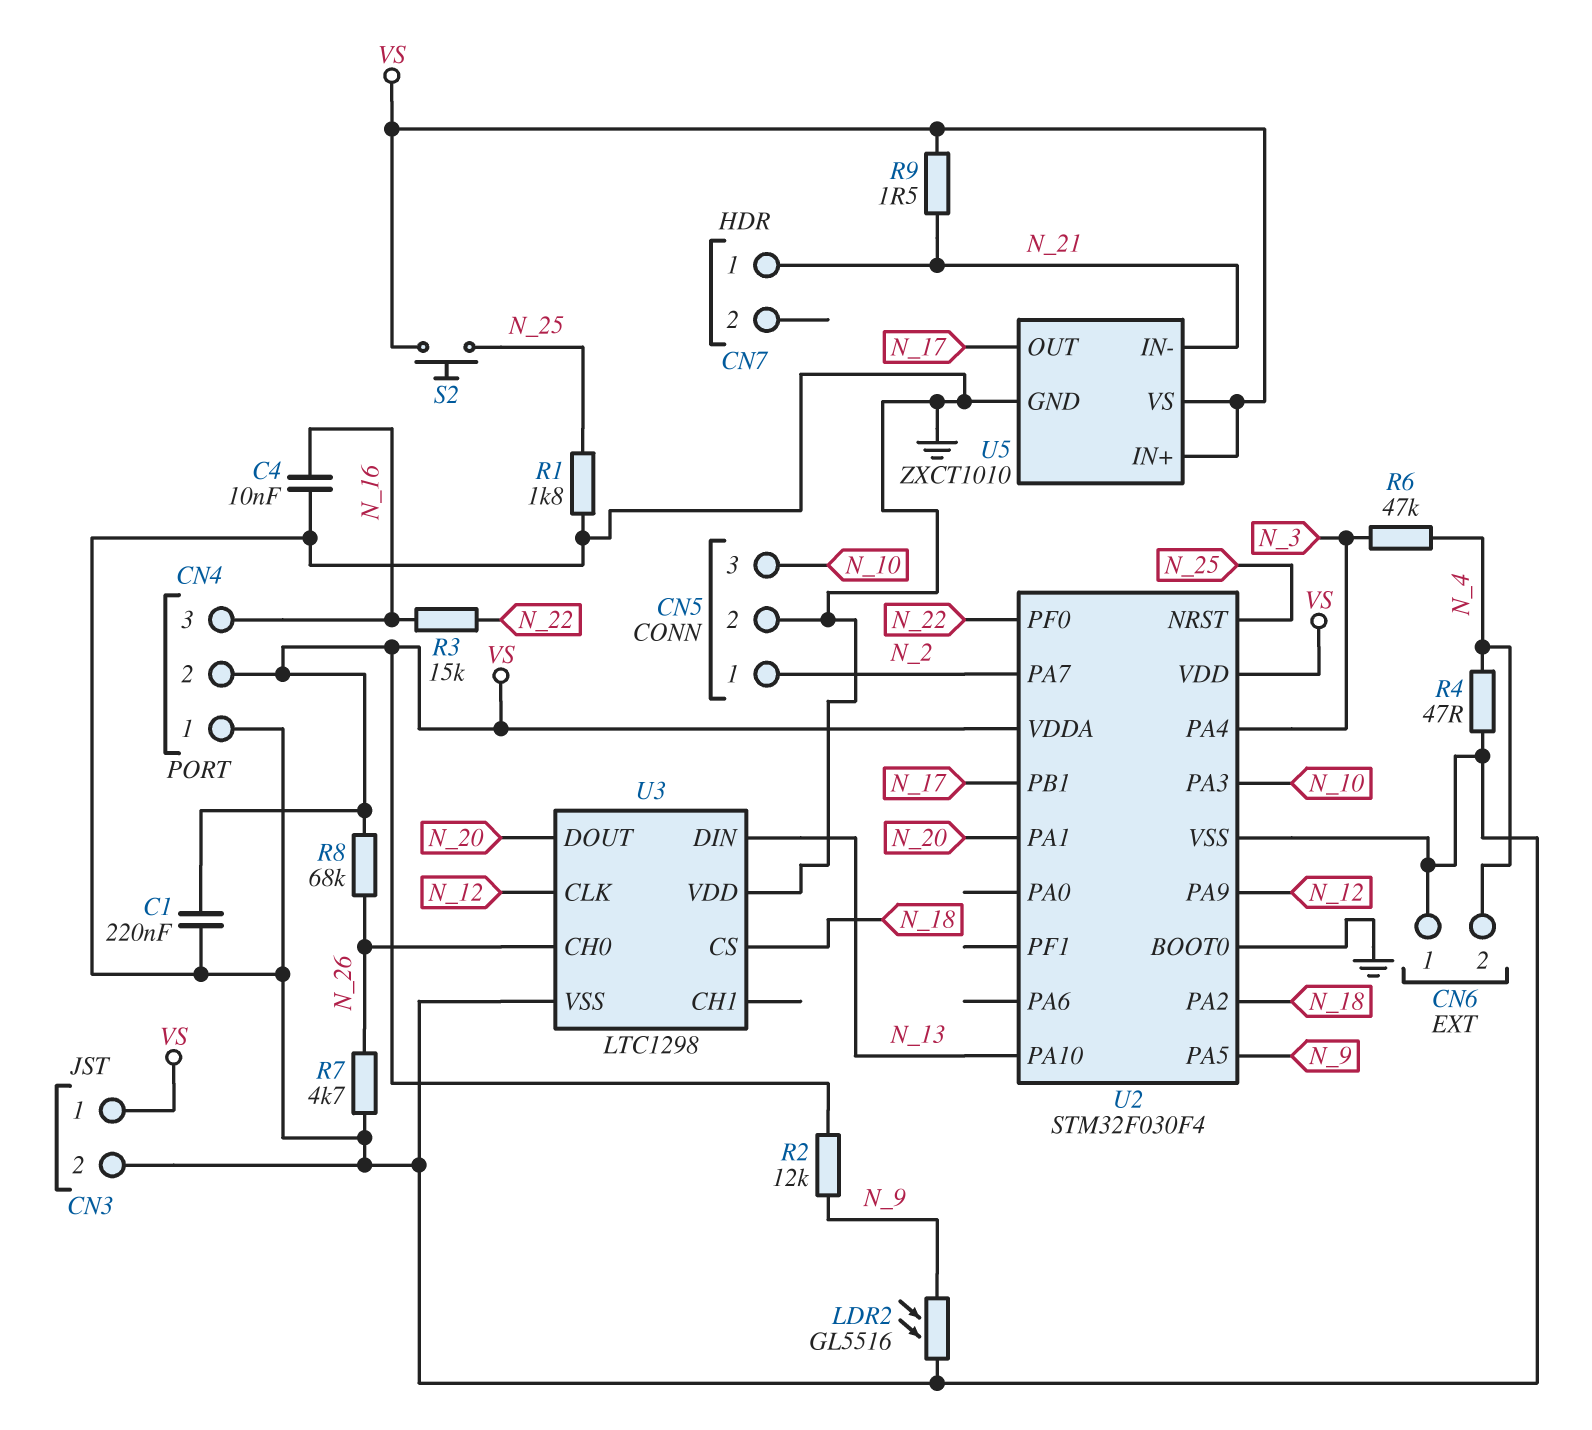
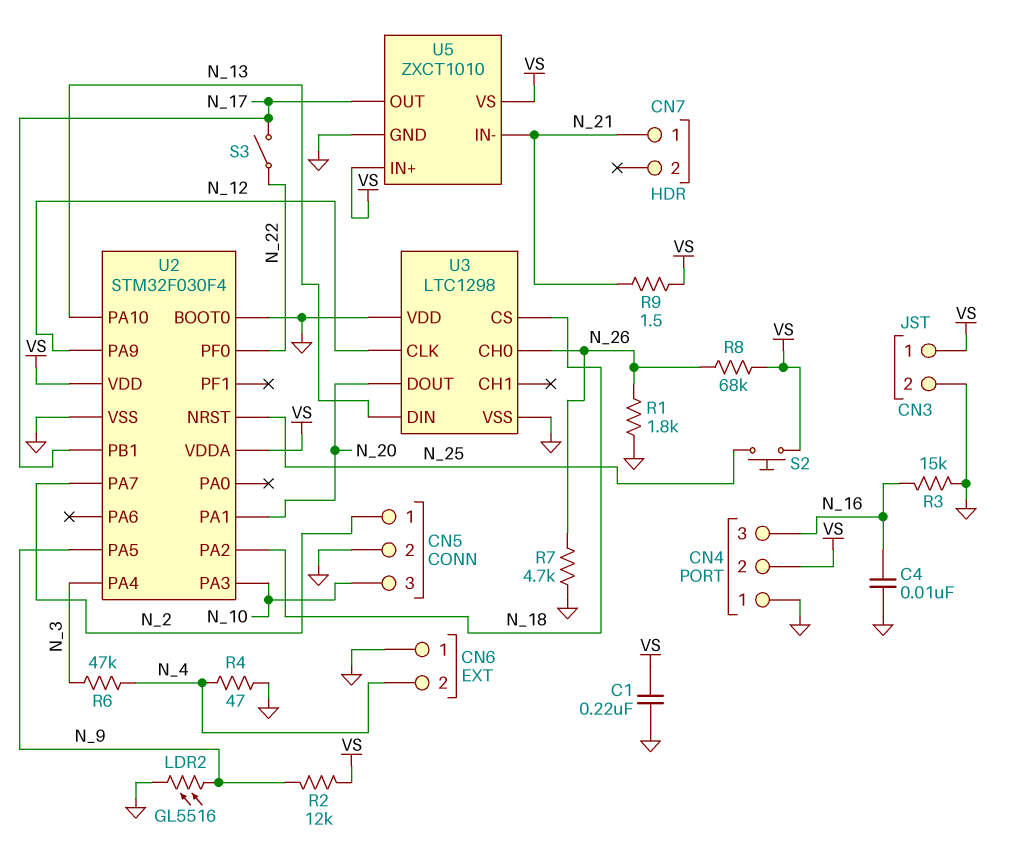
R1: 1.8k (GND, N_25) -> 1.8k (GND, N_26)
R3: 15k (N_16, N_22) -> 15k (GND, N_16)
S3: none -> switch (N_17, N_22)

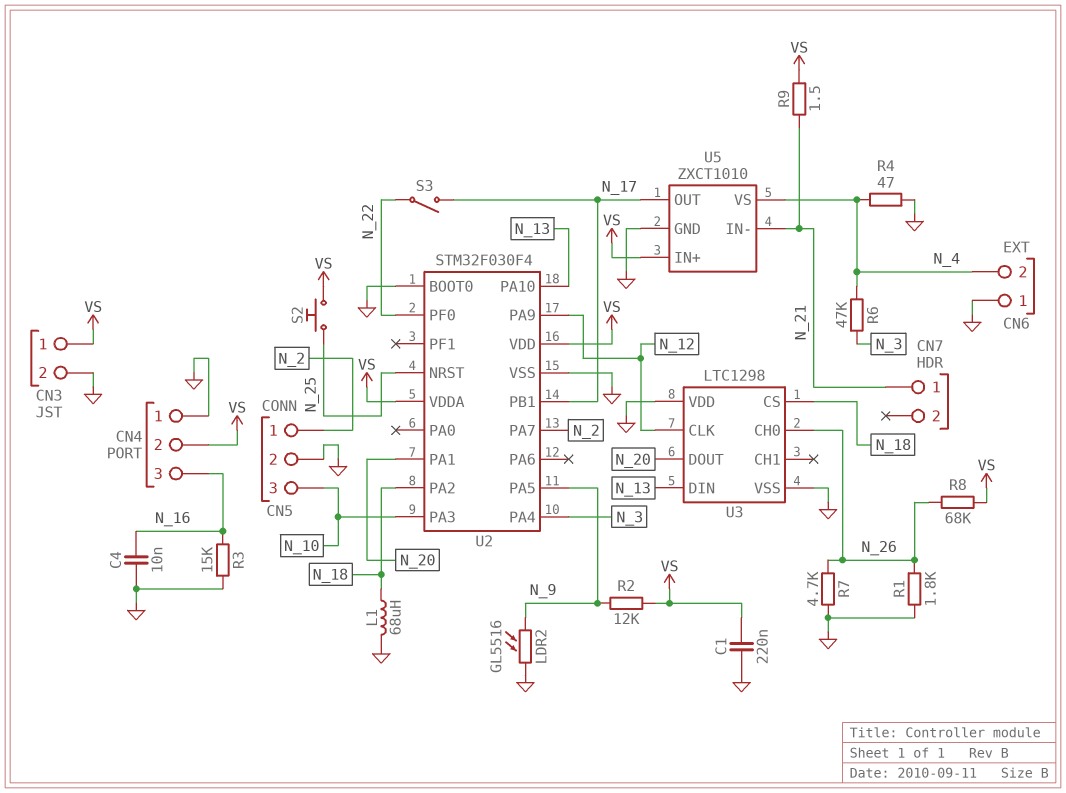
L1: none -> 68uH (GND, N_18)
U5 pin VS: VS -> N_4

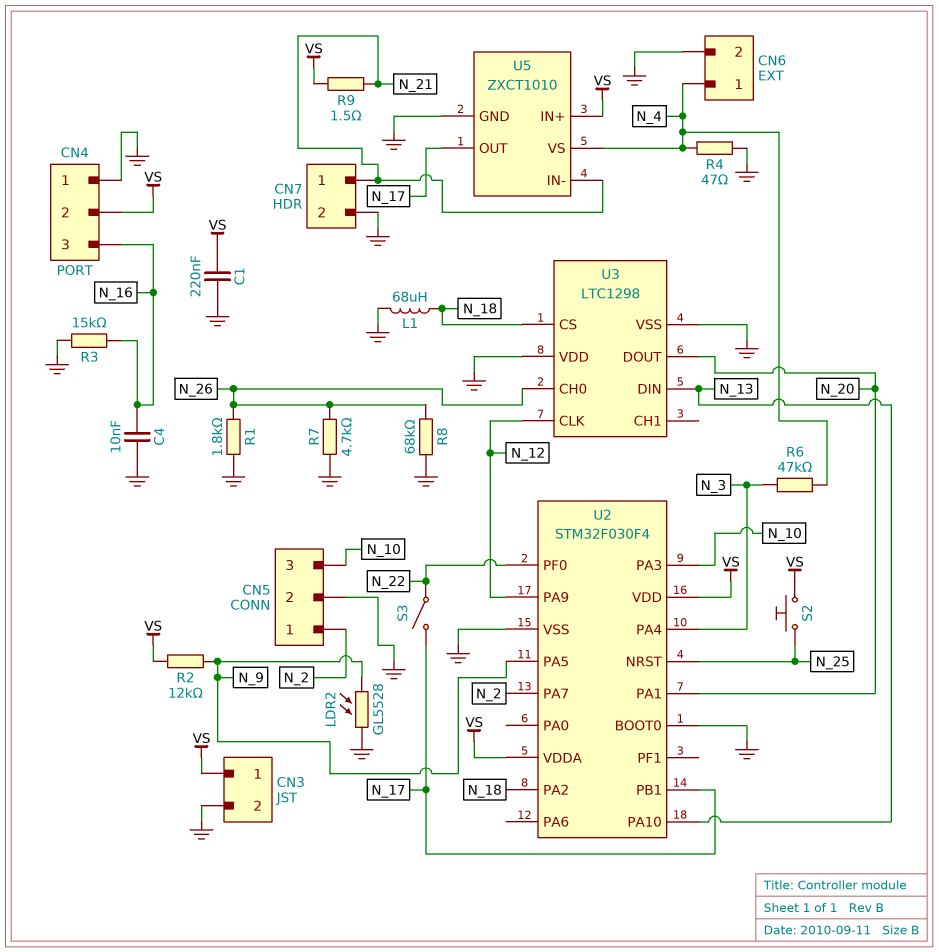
CN6 pin 1: GND -> N_4
CN6 pin 2: N_4 -> GND
CN7 pin 2: none -> GND
LDR2: GL5516 (GND, N_9) -> GL5528 (GND, N_9)
R8: 68k (N_26, VS) -> 68k (GND, N_26)

